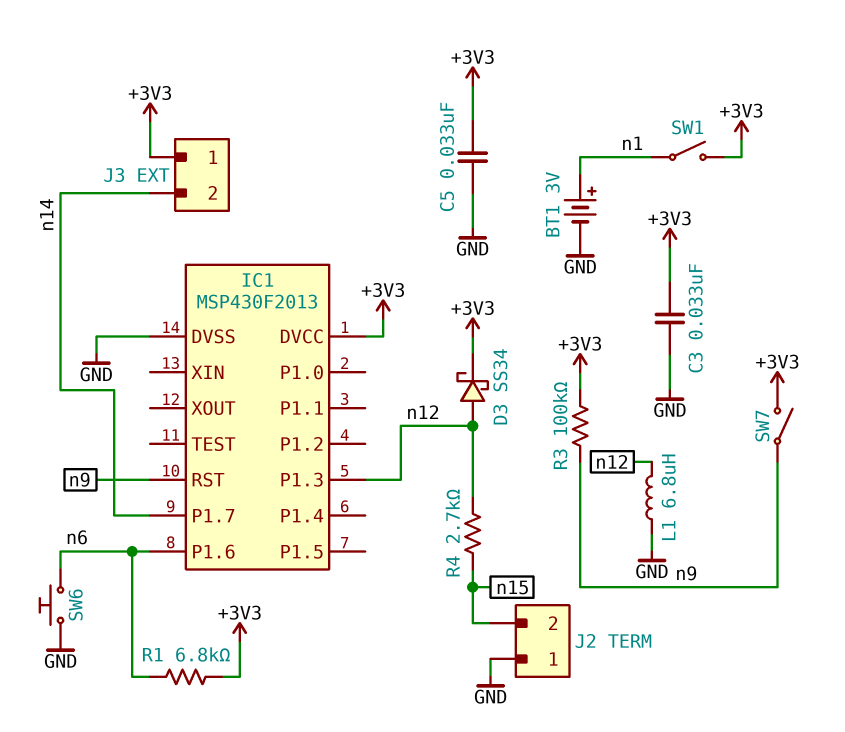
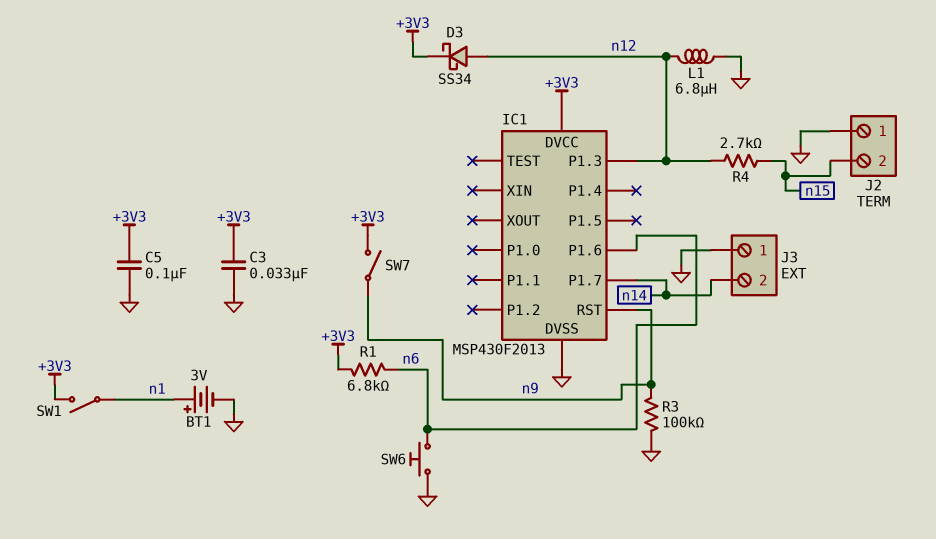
C5: 33nF (+3V3, GND) -> 100nF (+3V3, GND)
J3 pin 1: +3V3 -> GND
R3: 100k (+3V3, n9) -> 100k (GND, n9)

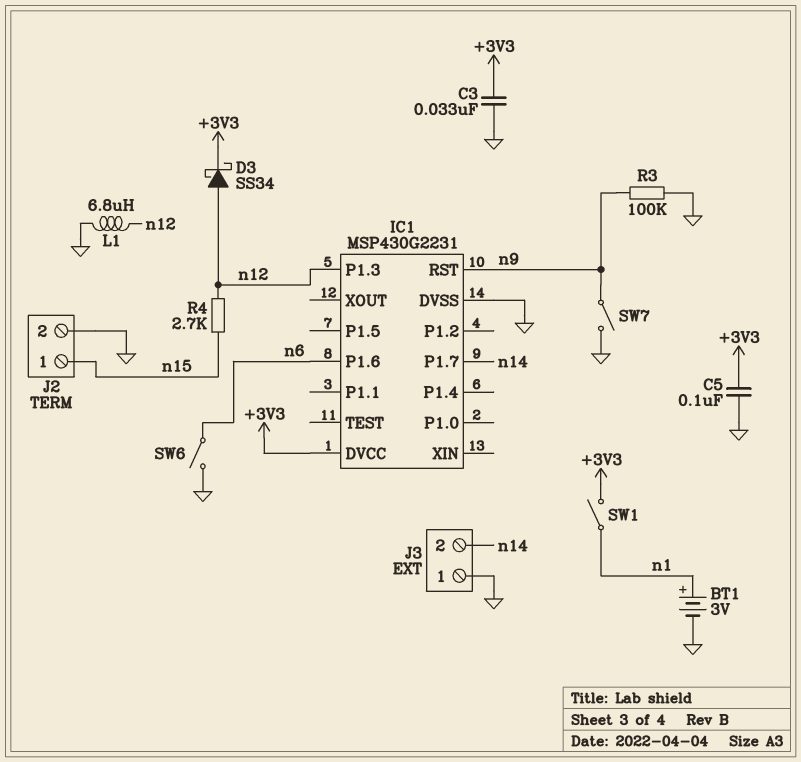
IC1: MSP430F2013 -> MSP430G2231
J2 pin 1: GND -> n15
J2 pin 2: n15 -> GND
R1: 6.8k (+3V3, n6) -> none
SW6: button (GND, n6) -> switch (GND, n6)
SW7: switch (+3V3, n9) -> switch (GND, n9)

